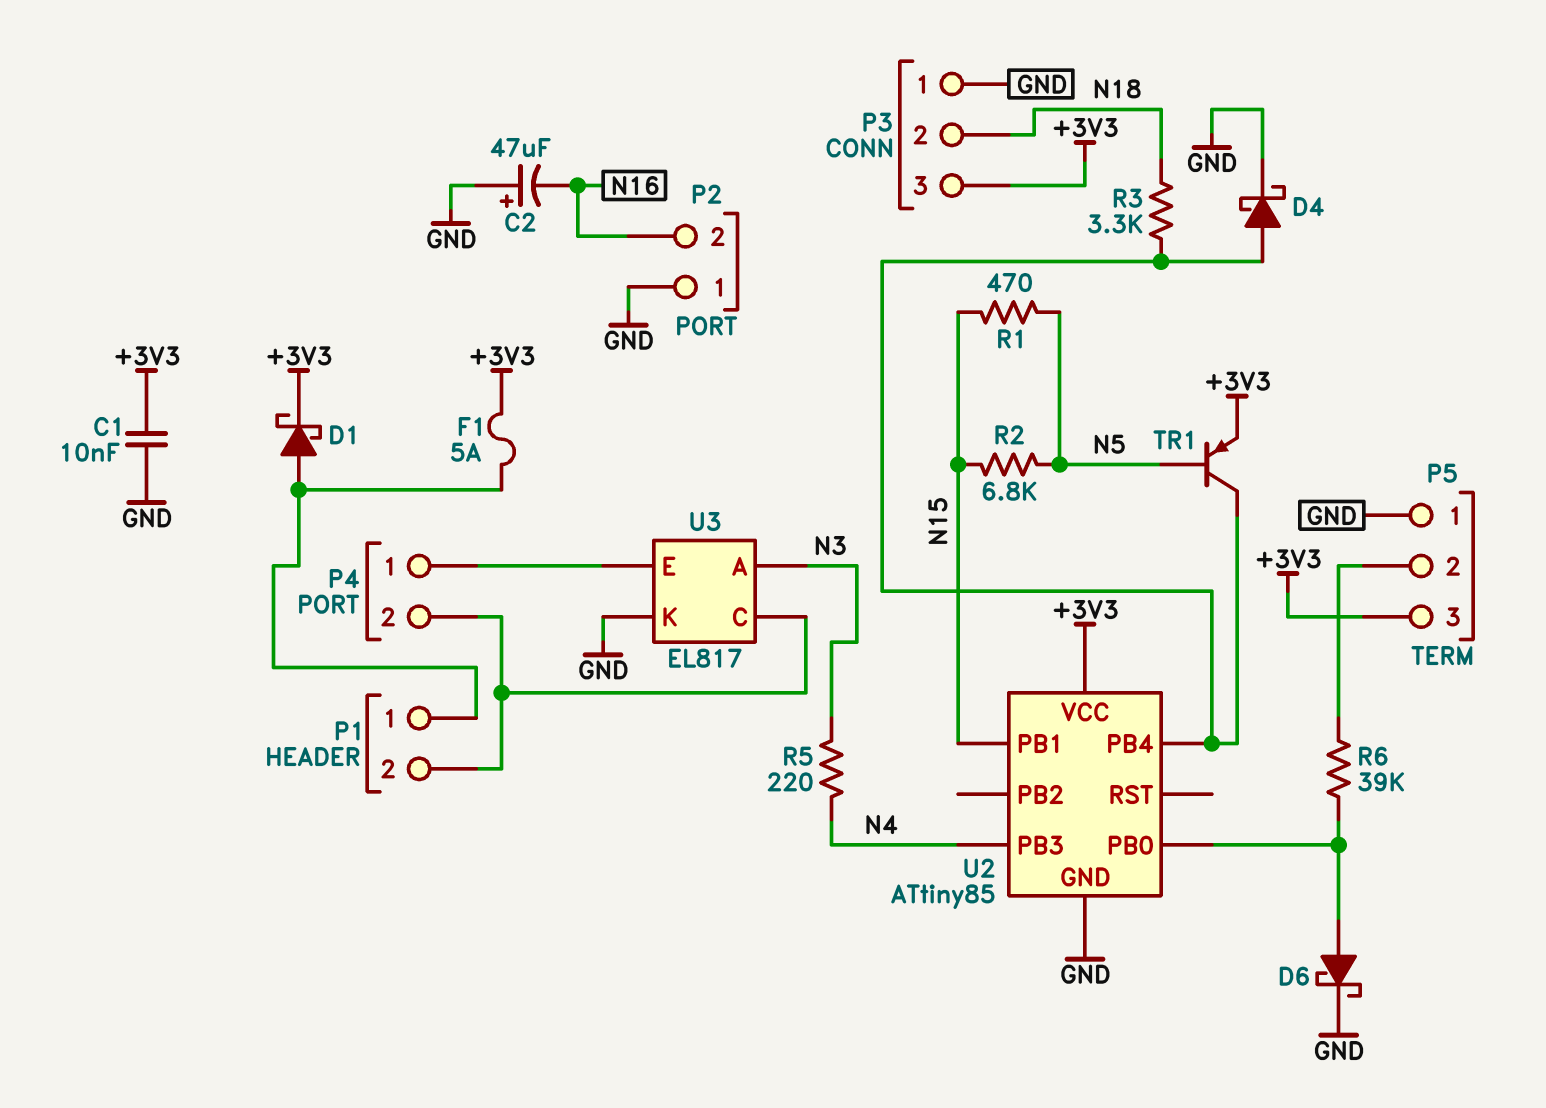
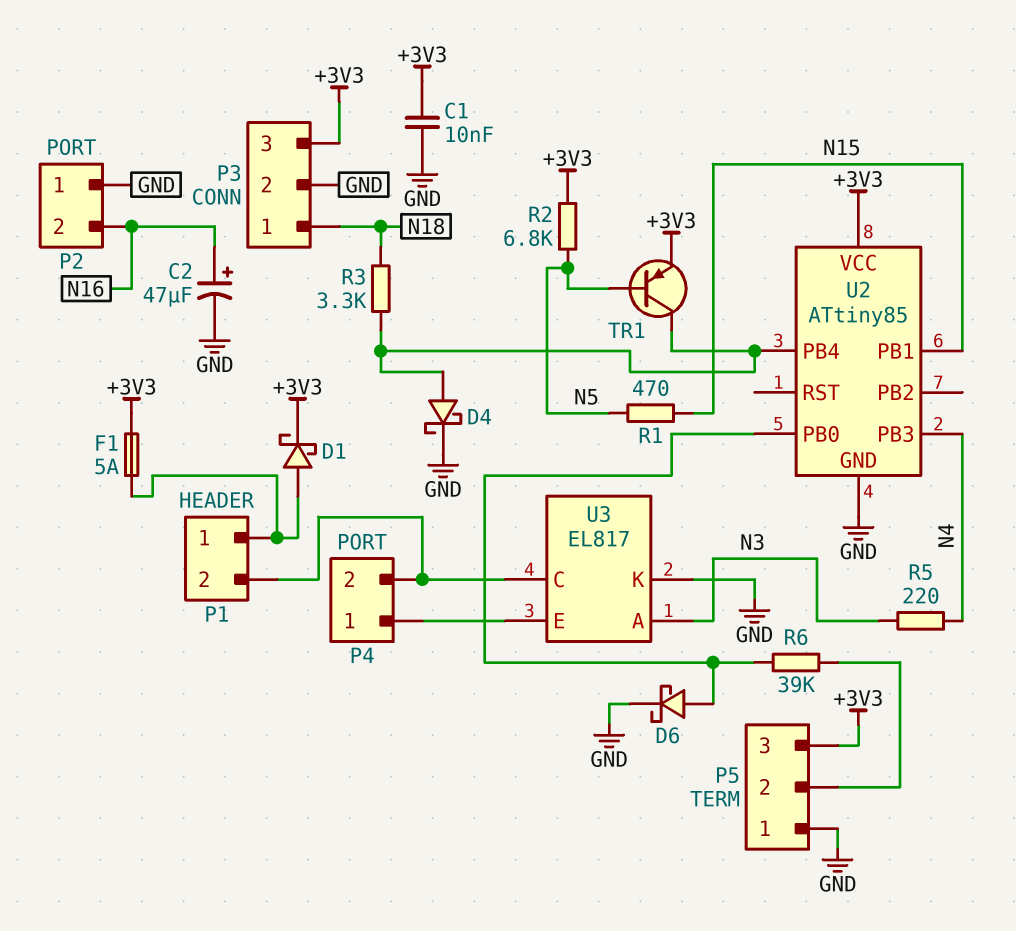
C2: 47uF (plus GND, minus N16) -> 47uF (plus N16, minus GND)
P3 pin 1: GND -> N18
P3 pin 2: N18 -> GND
R2: 6.8k (N5, N15) -> 6.8k (+3V3, N5)

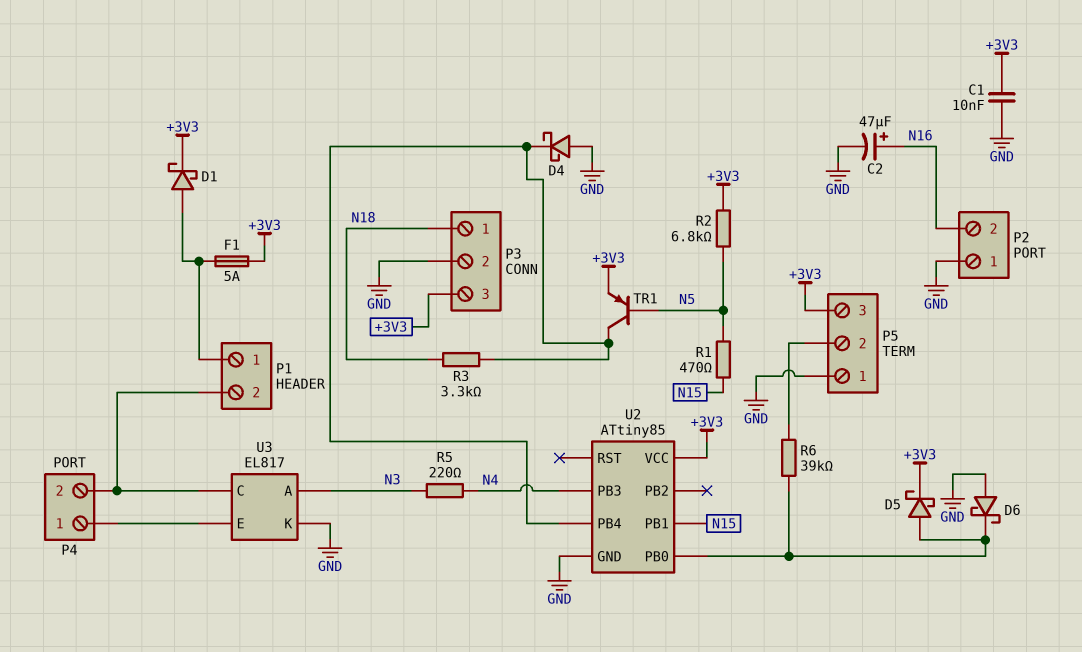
D4: schottky (A U2/PB4, K GND) -> schottky (A GND, K U2/PB4)
D5: none -> schottky (A U2/PB0, K +3V3)
D6: schottky (A U2/PB0, K GND) -> schottky (A GND, K U2/PB0)

